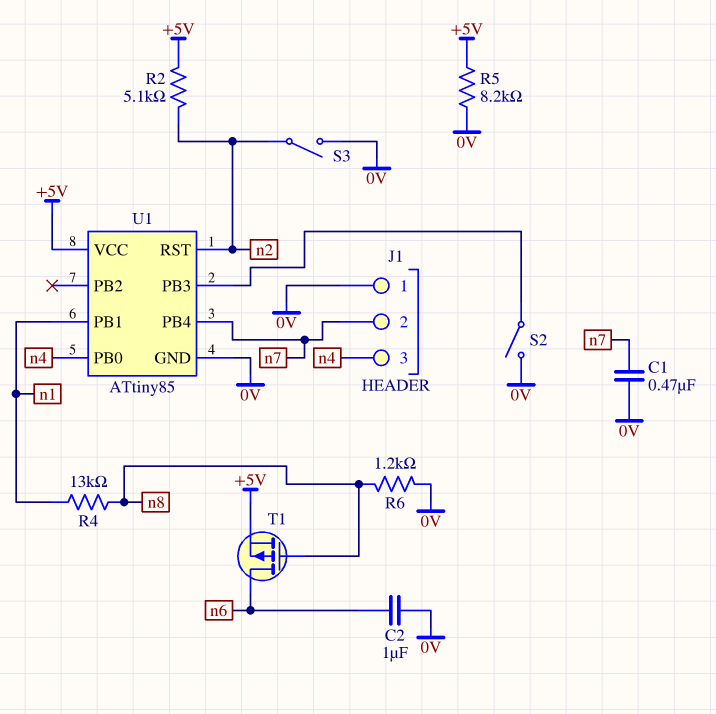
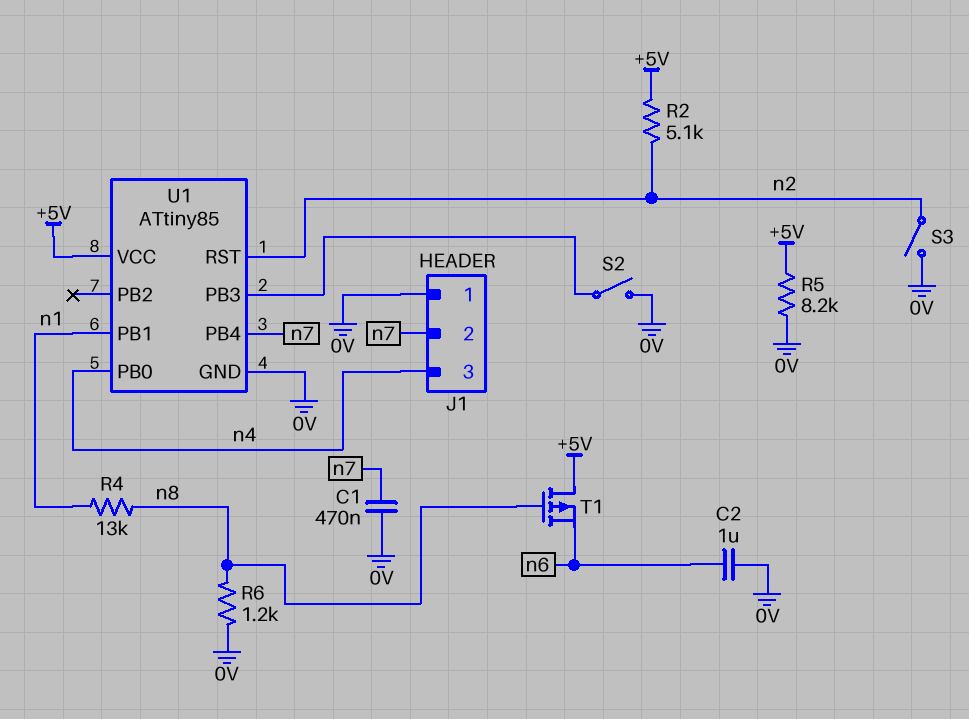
T1: PMOS (G n8, D n6, S +5V) -> PMOS (G n8, D +5V, S n6)

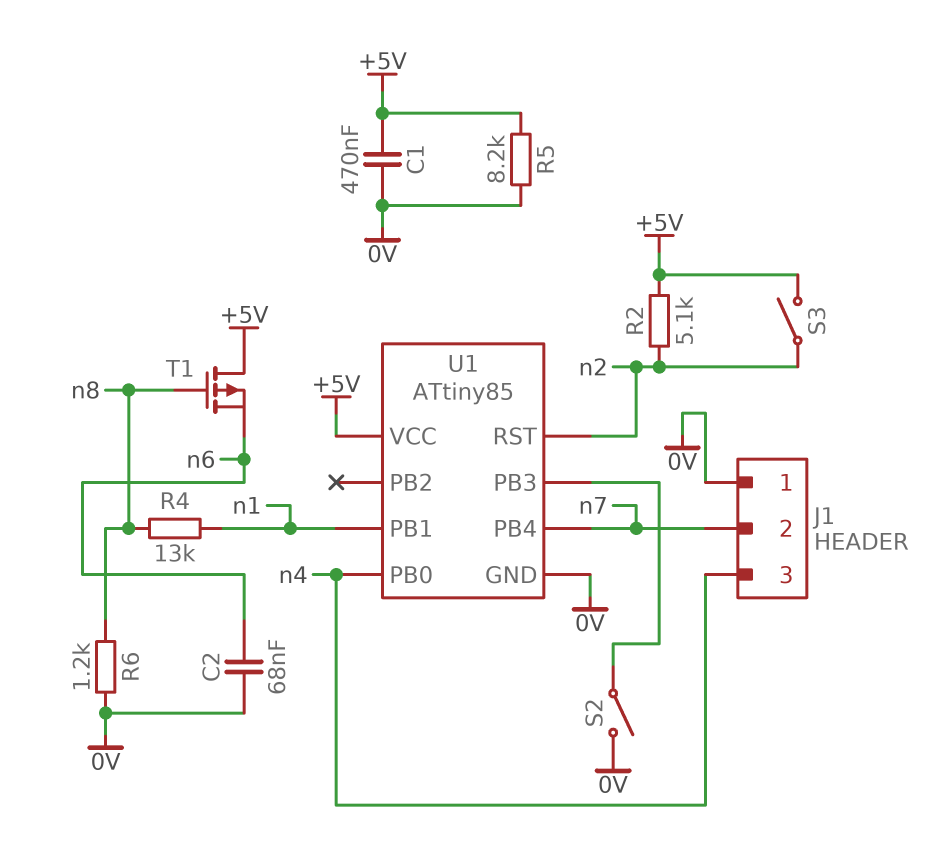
C1: 470nF (0V, n7) -> 470nF (+5V, 0V)
C2: 1uF (0V, n6) -> 68nF (0V, n6)
S3: switch (0V, n2) -> switch (+5V, n2)

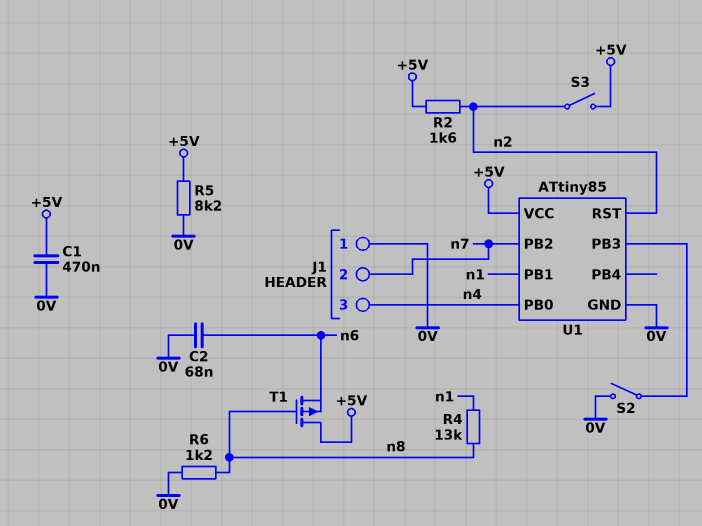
R2: 5.1k (+5V, n2) -> 1.6k (+5V, n2)
U1 pin PB2: none -> n7
U1 pin PB4: n7 -> none

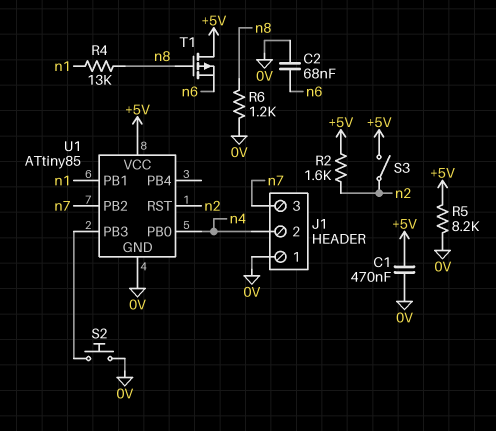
J1 pin 2: n7 -> n4
J1 pin 3: n4 -> n7
S2: switch (0V, U1/PB3) -> button (0V, U1/PB3)

